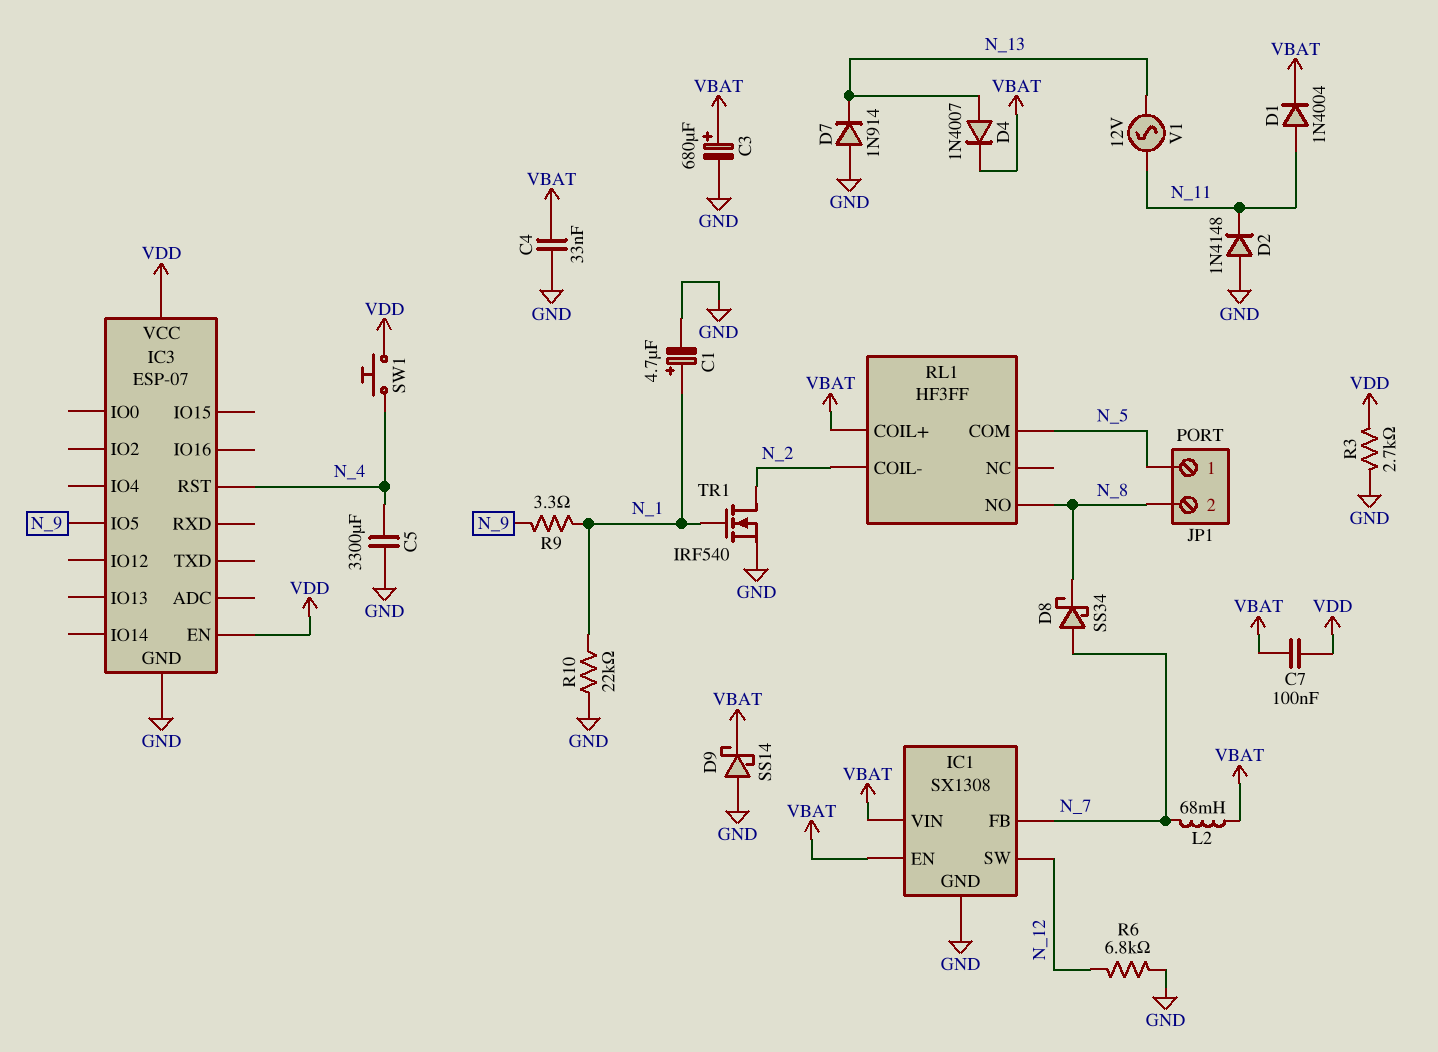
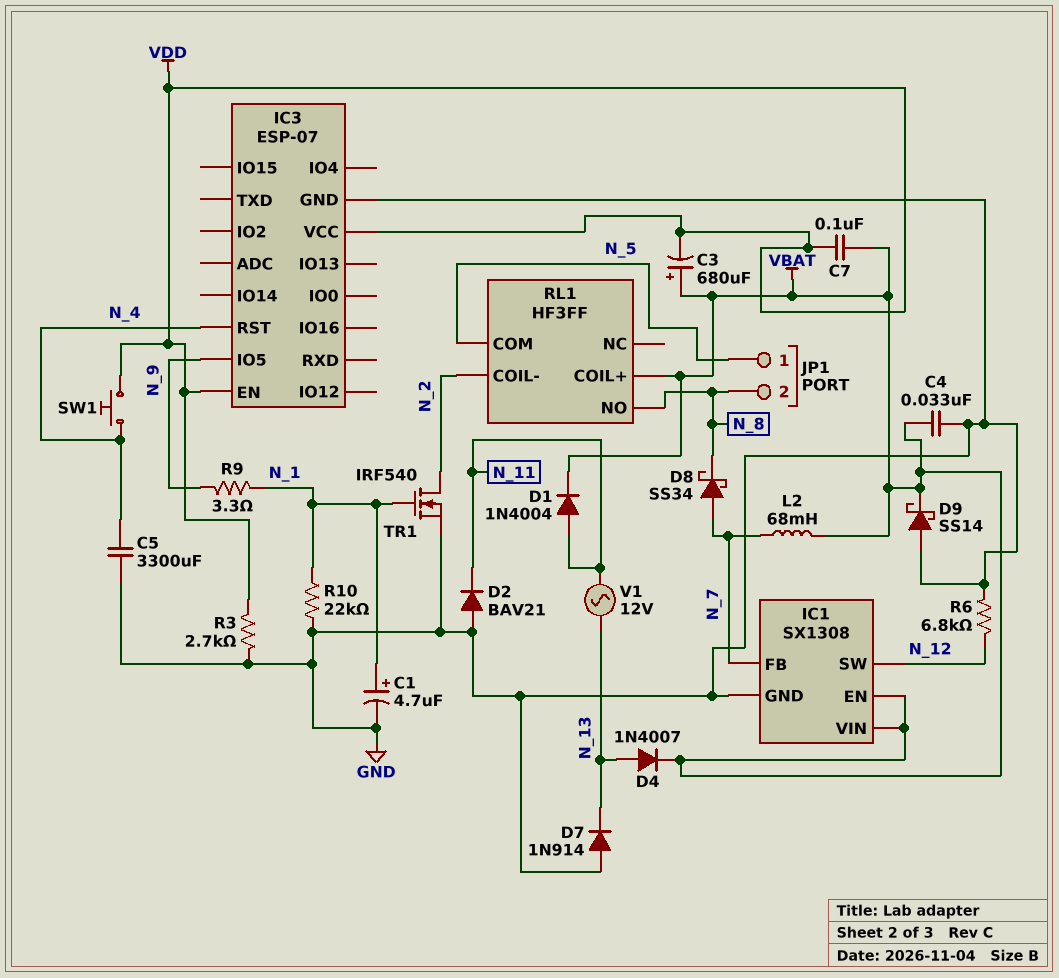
C3: 680uF (plus VBAT, minus GND) -> 680uF (plus VBAT, minus VDD)
D2: diode 1N4148 (A GND, K N_11) -> diode BAV21 (A GND, K N_11)

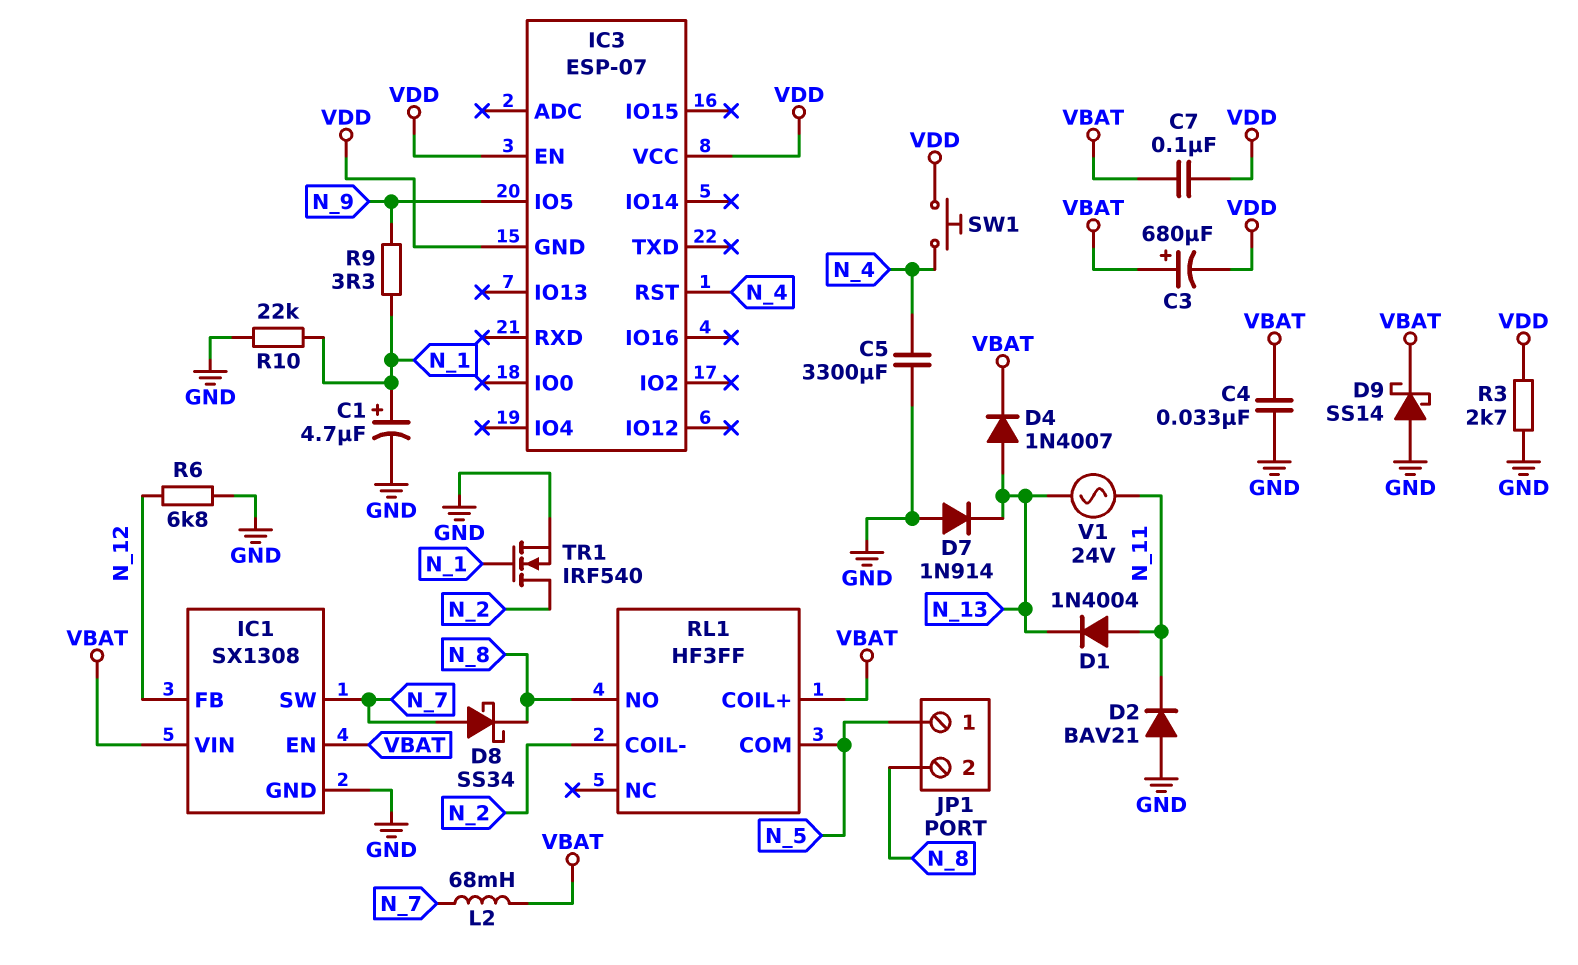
D1: diode 1N4004 (A N_11, K VBAT) -> diode 1N4004 (A N_11, K N_13)
IC1 pin FB: N_7 -> N_12
IC1 pin SW: N_12 -> N_7
IC3 pin GND: GND -> VDD
V1: AC 12V (N_11, N_13) -> AC 24V (N_11, N_13)

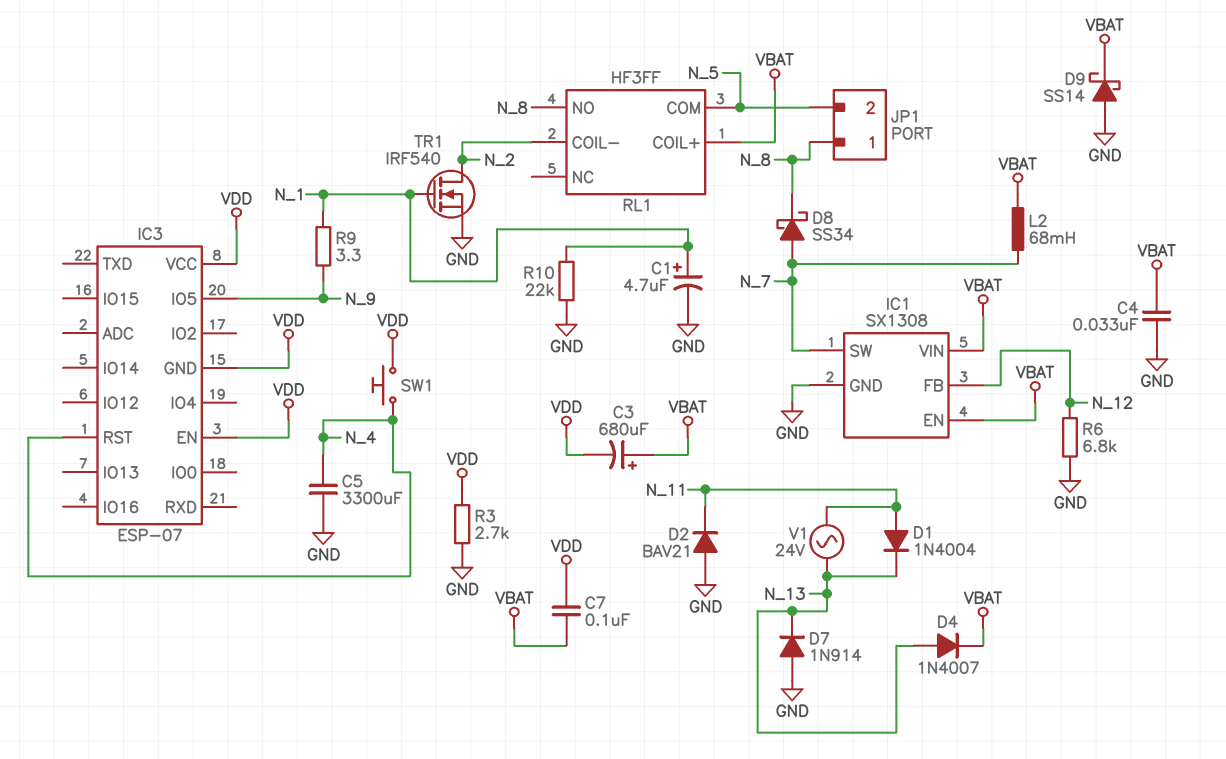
JP1 pin 1: N_5 -> N_8
JP1 pin 2: N_8 -> N_5

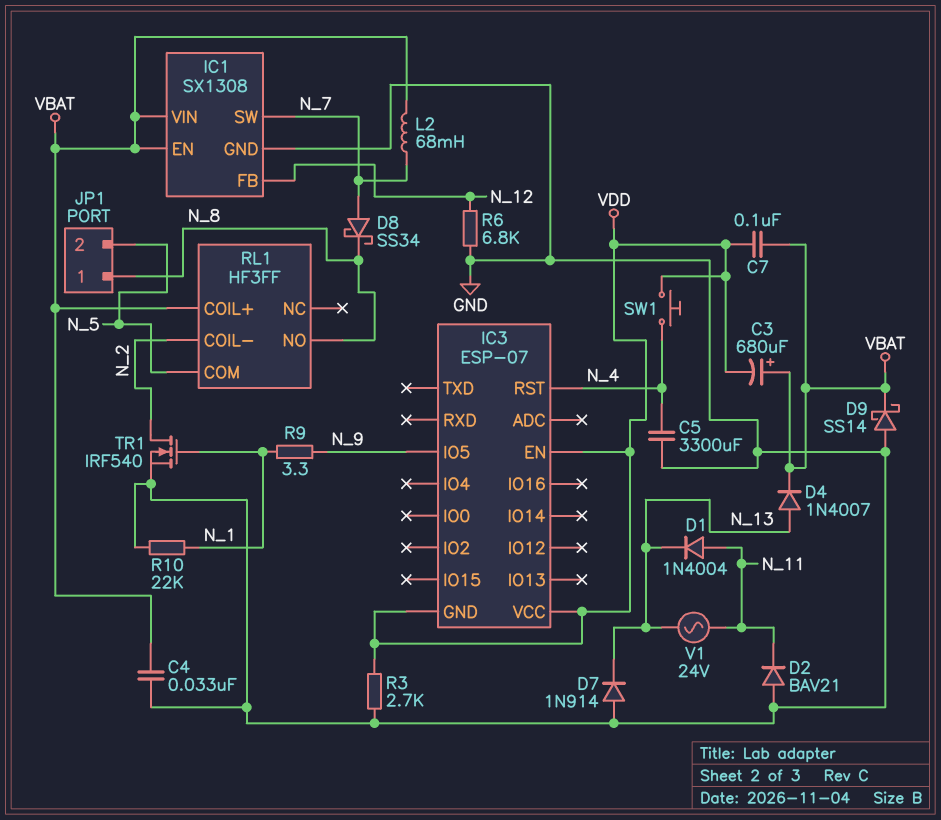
C1: 4.7uF (plus N_1, minus GND) -> none

